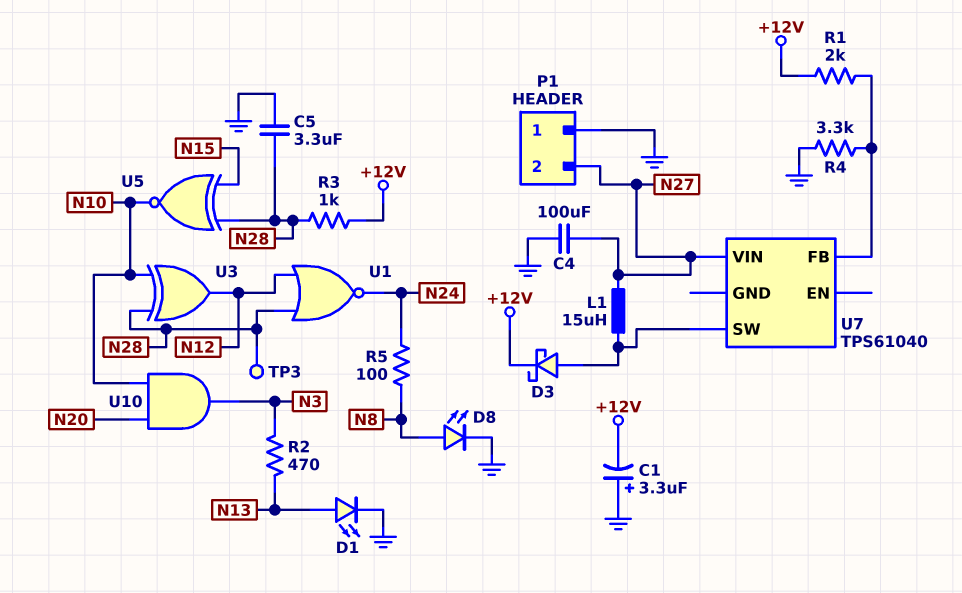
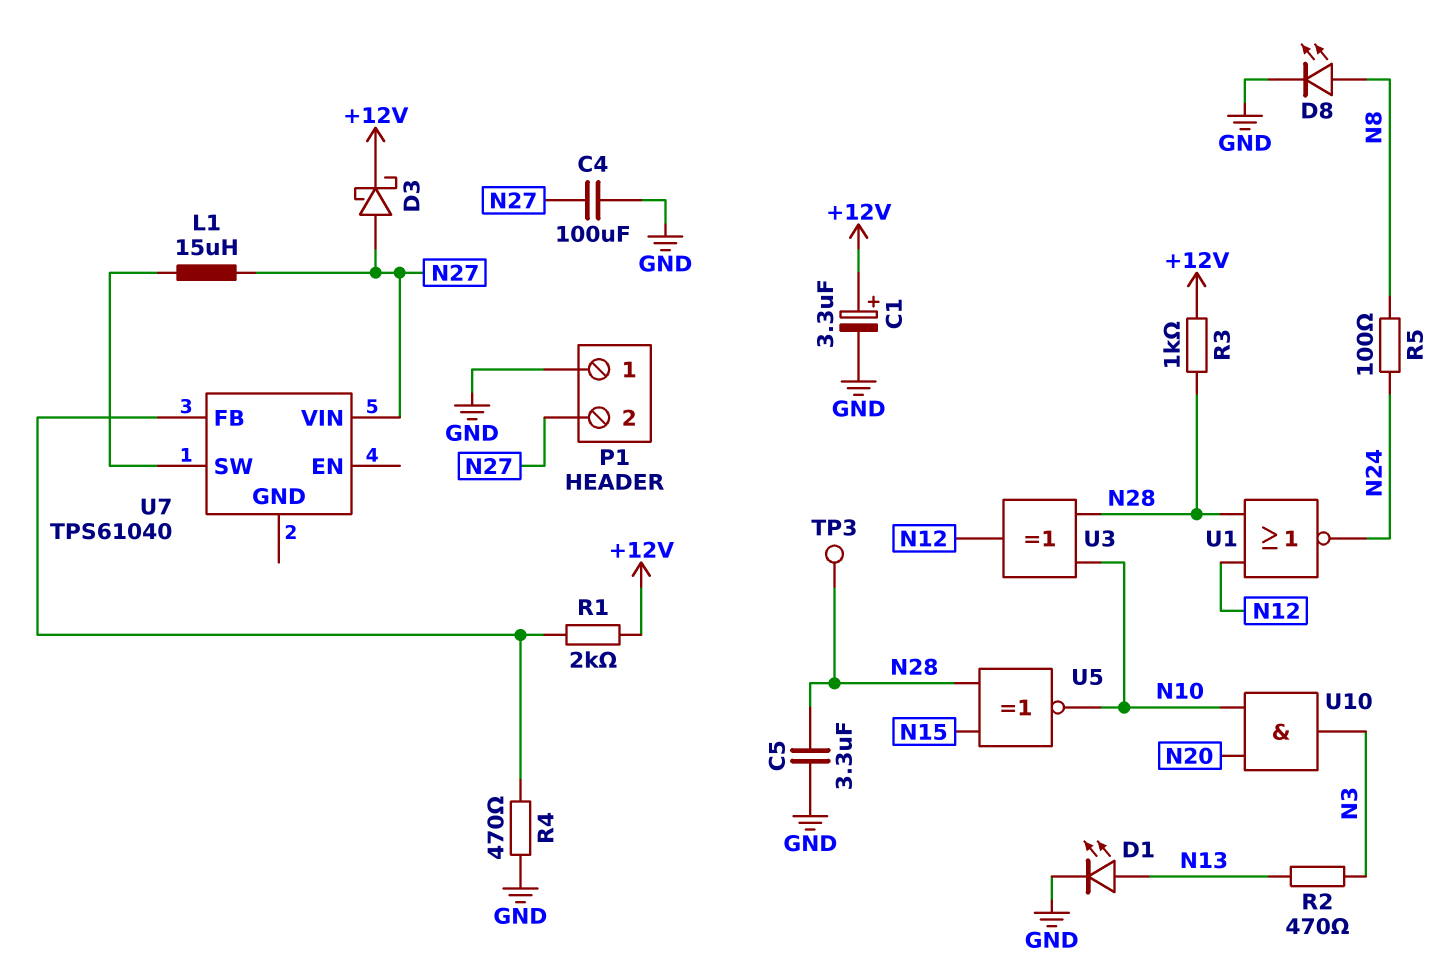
C1: 3.3uF (plus GND, minus +12V) -> 3.3uF (plus +12V, minus GND)
D3: schottky (A U7/SW, K +12V) -> schottky (A N27, K +12V)
R4: 3.3k (GND, U7/FB) -> 470 (GND, U7/FB)

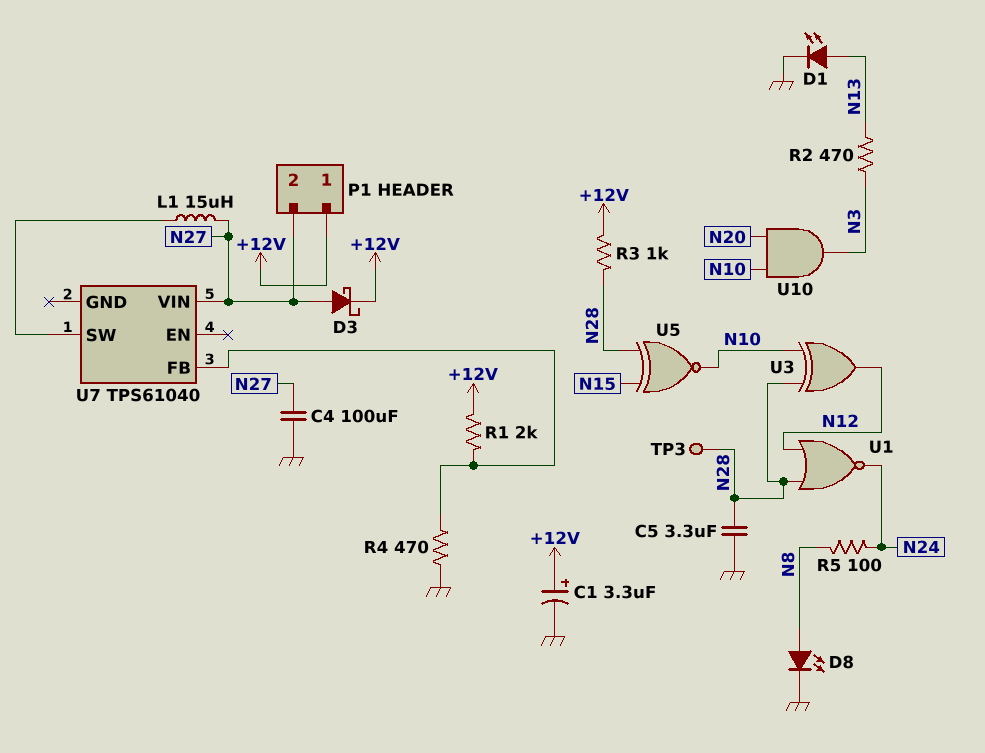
P1 pin 1: GND -> +12V

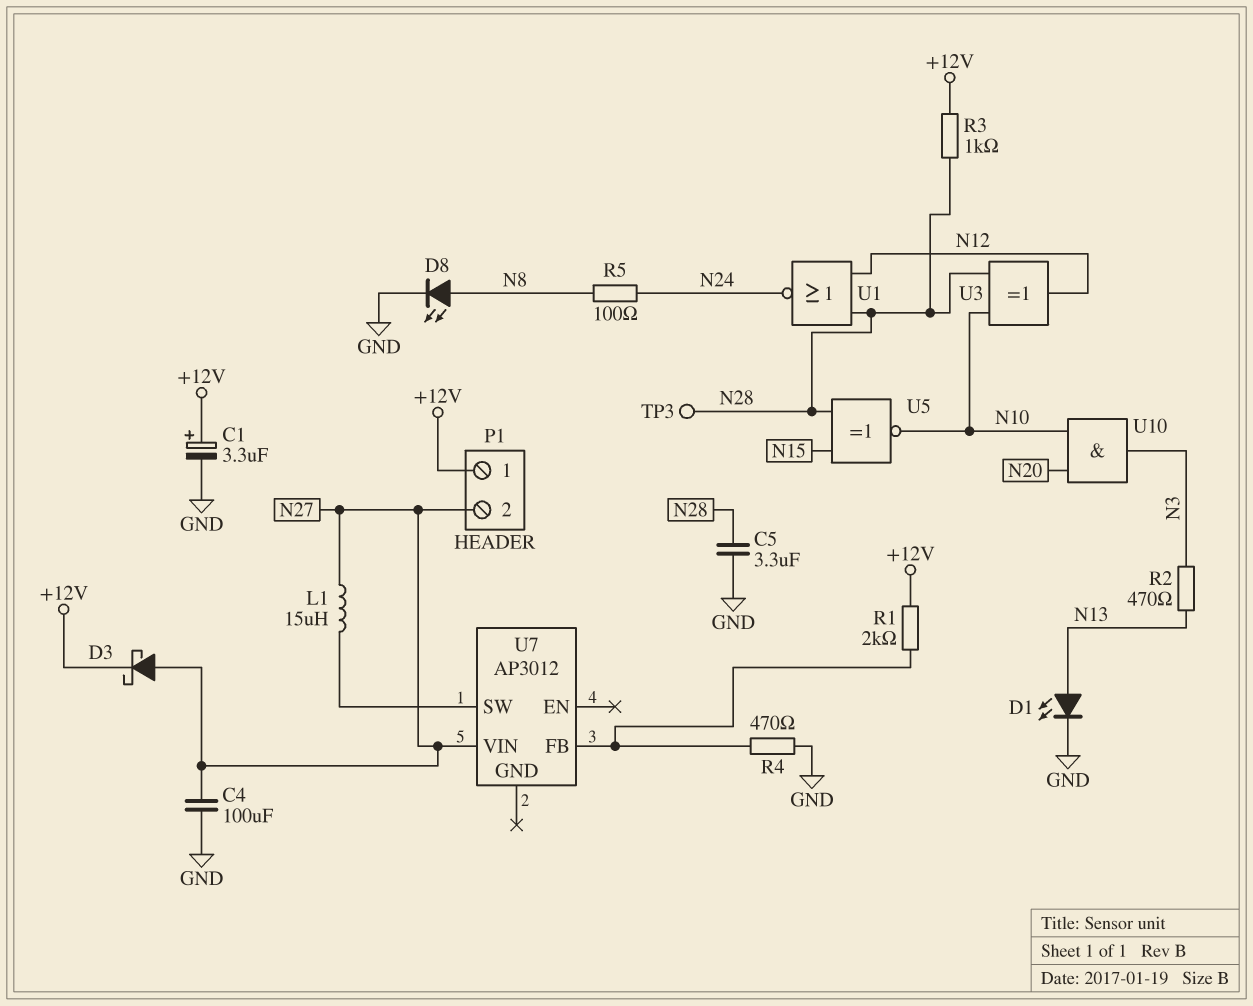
U7: TPS61040 -> AP3012

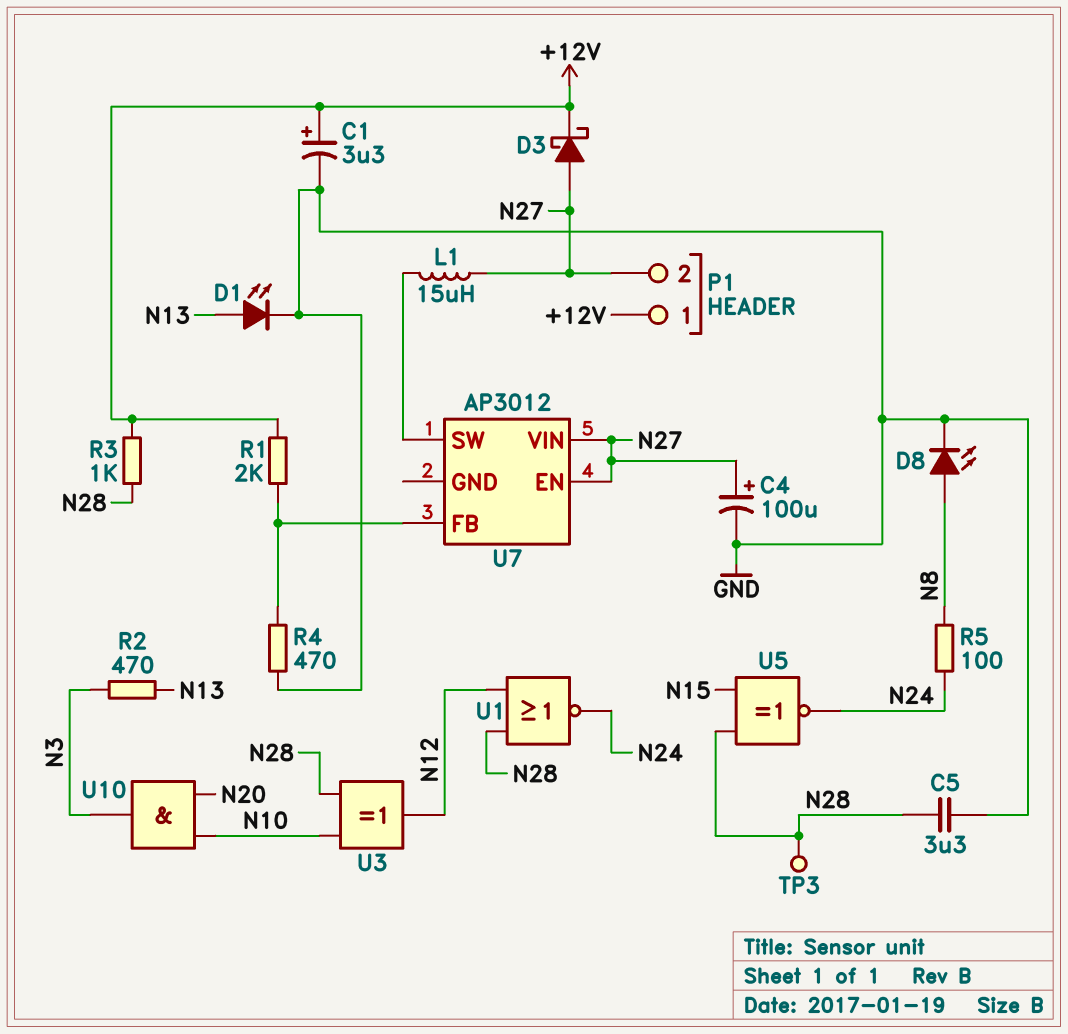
C4: 100uF (GND, N27) -> 100uF (plus N27, minus GND)
U5: XNOR (in N15, in N28, out N10) -> XNOR (in N15, in N28, out N24)
U7 pin EN: none -> N27

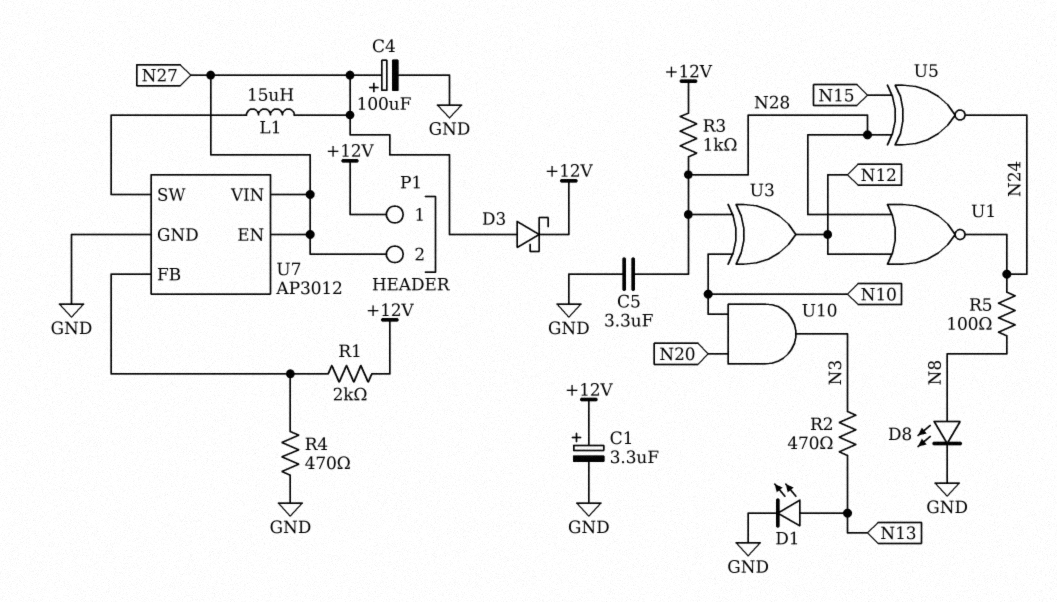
TP3: test point (N28) -> none
U7 pin GND: none -> GND

